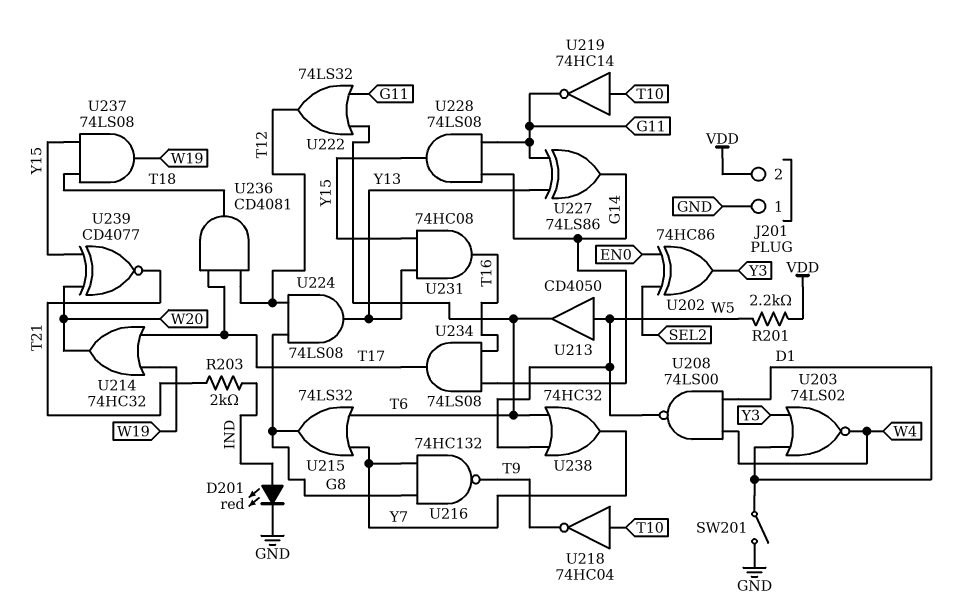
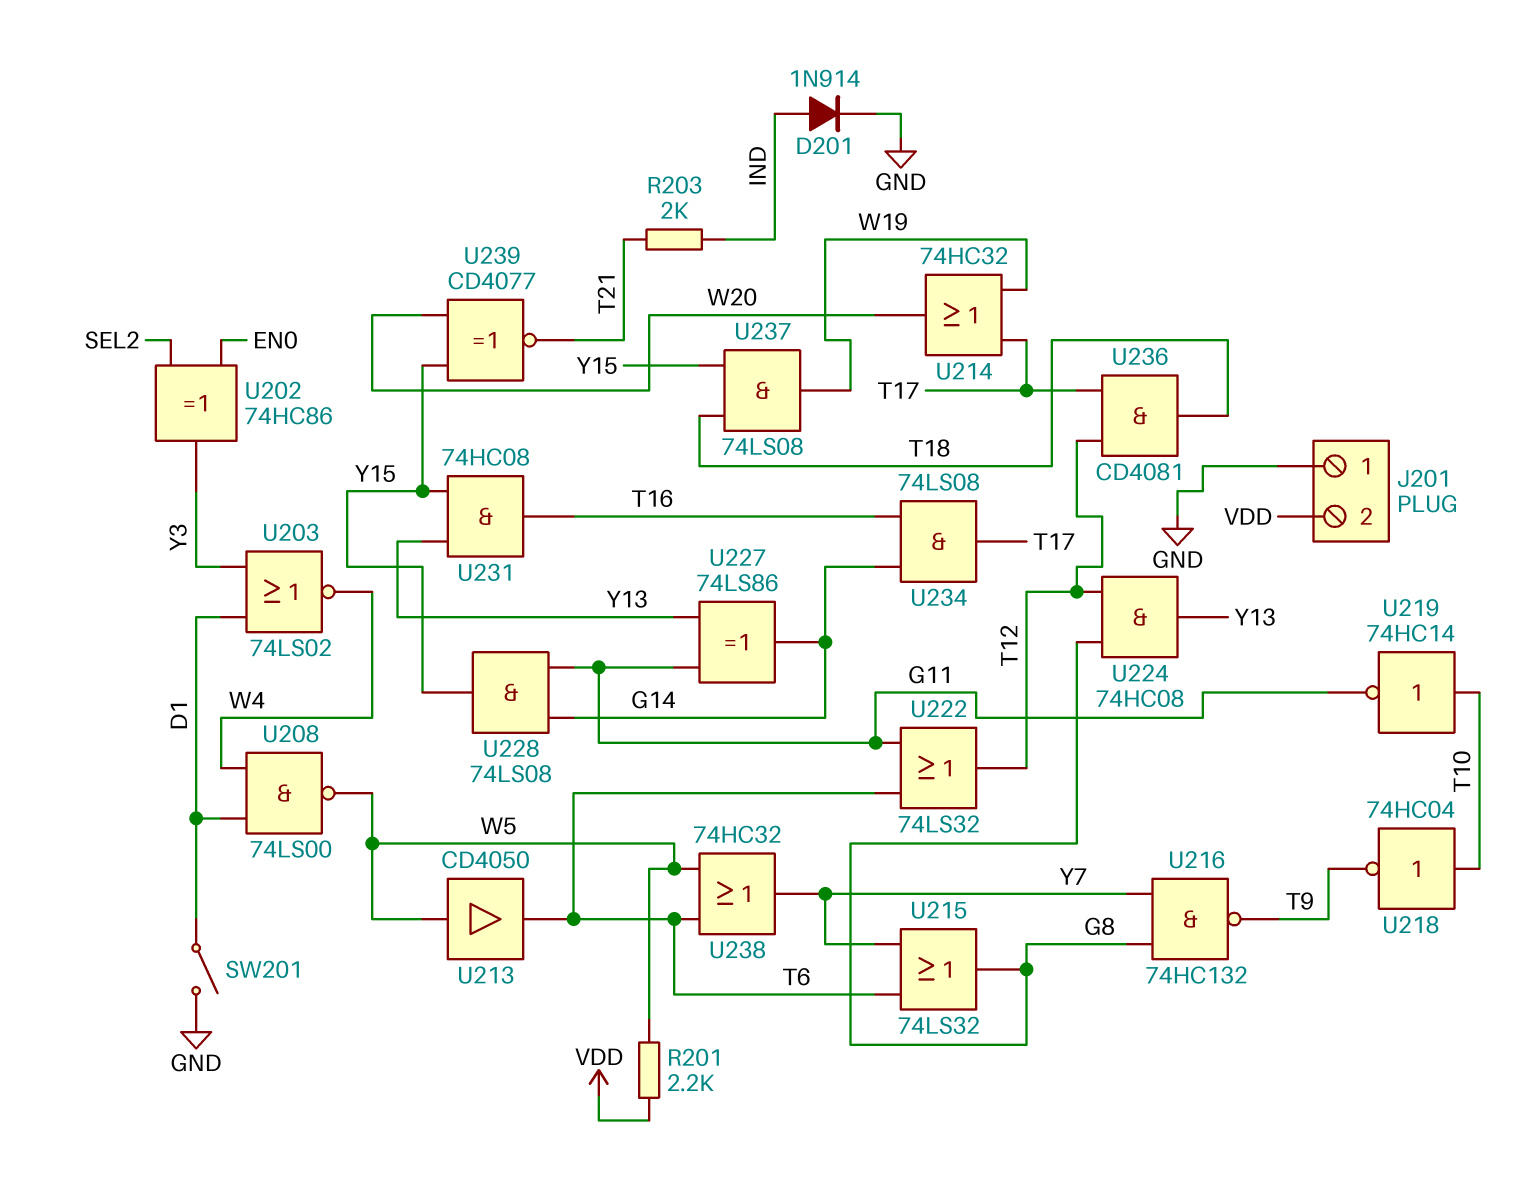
D201: LED red (A IND, K GND) -> diode 1N914 (A IND, K GND)
U224: AND 74LS08 (in G8, in T12, out Y13) -> AND 74HC08 (in G8, in T12, out Y13)

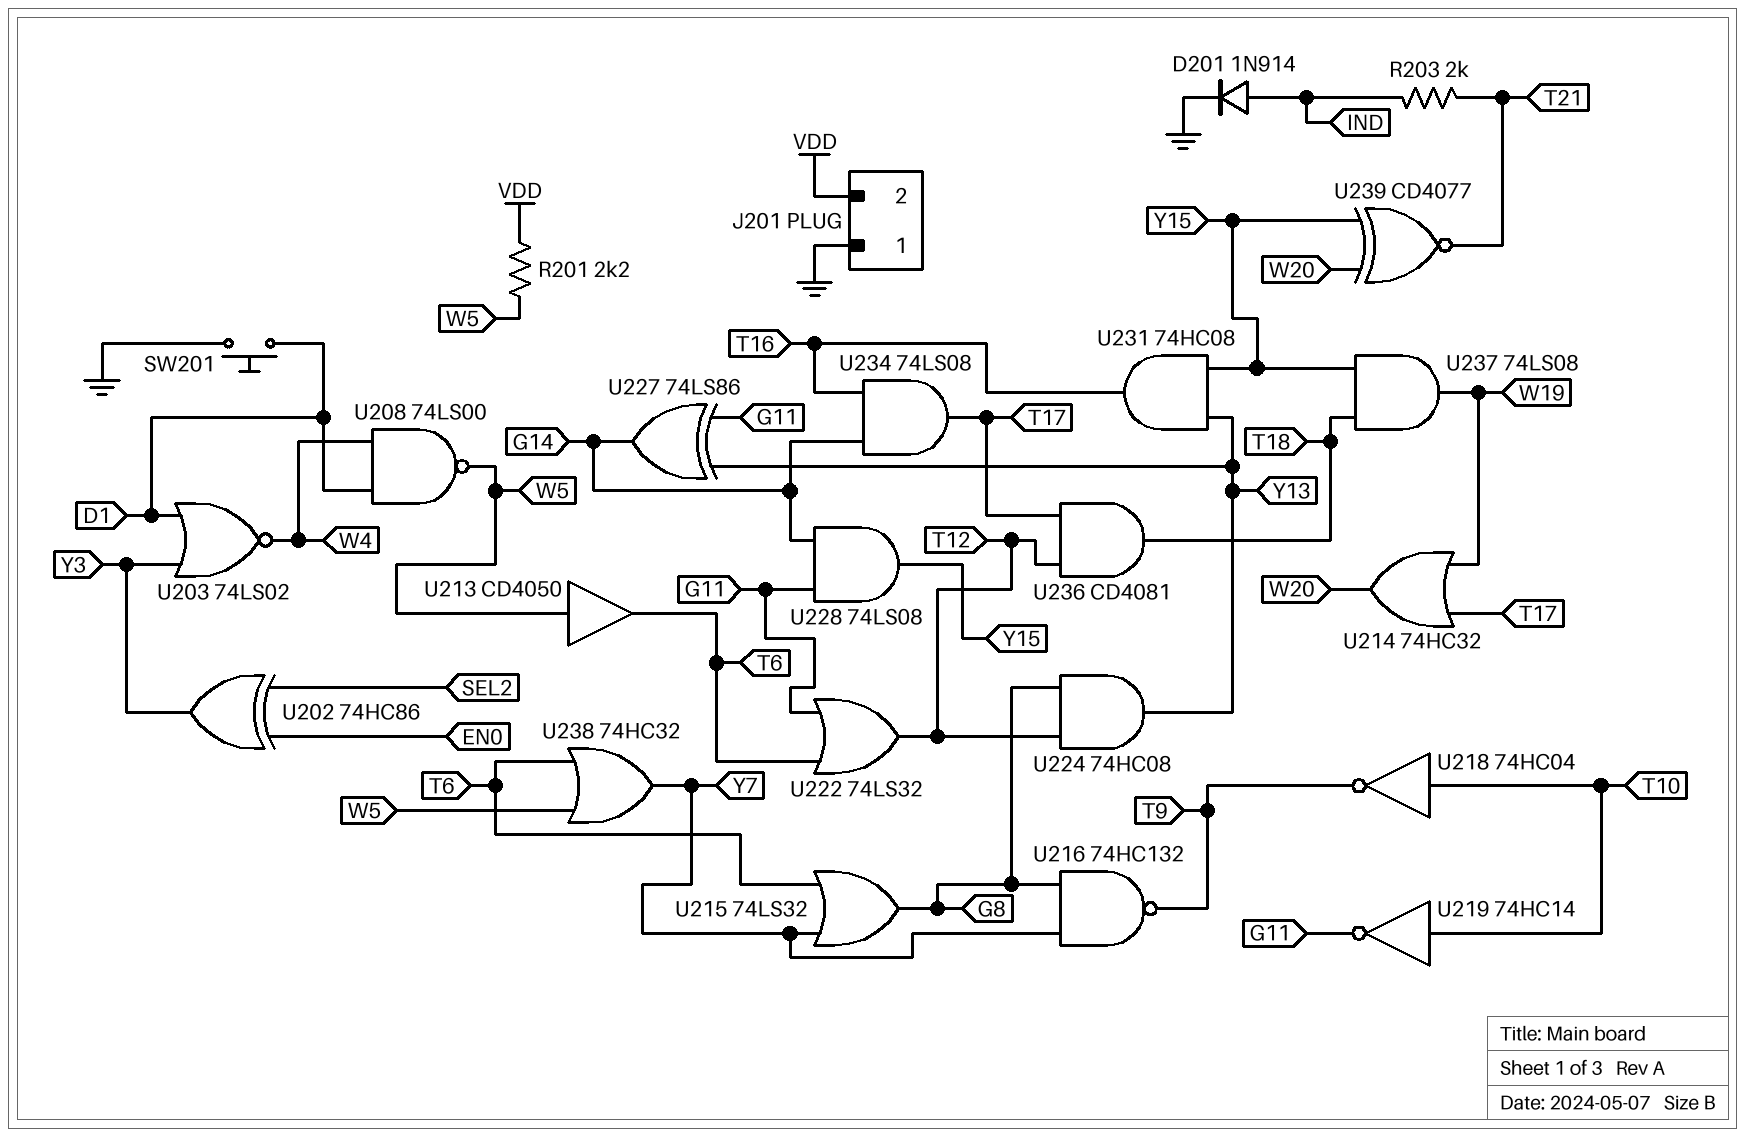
SW201: switch (D1, GND) -> button (D1, GND)

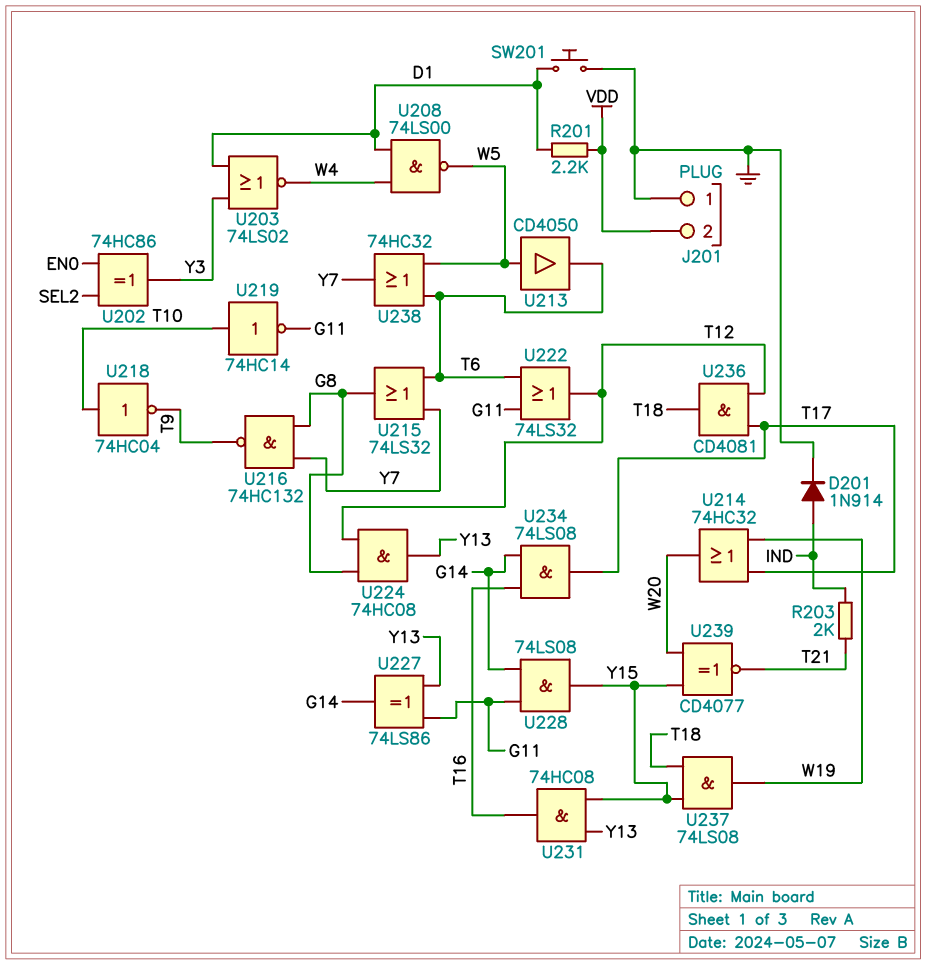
R201: 2.2k (VDD, W5) -> 2.2k (D1, VDD)

